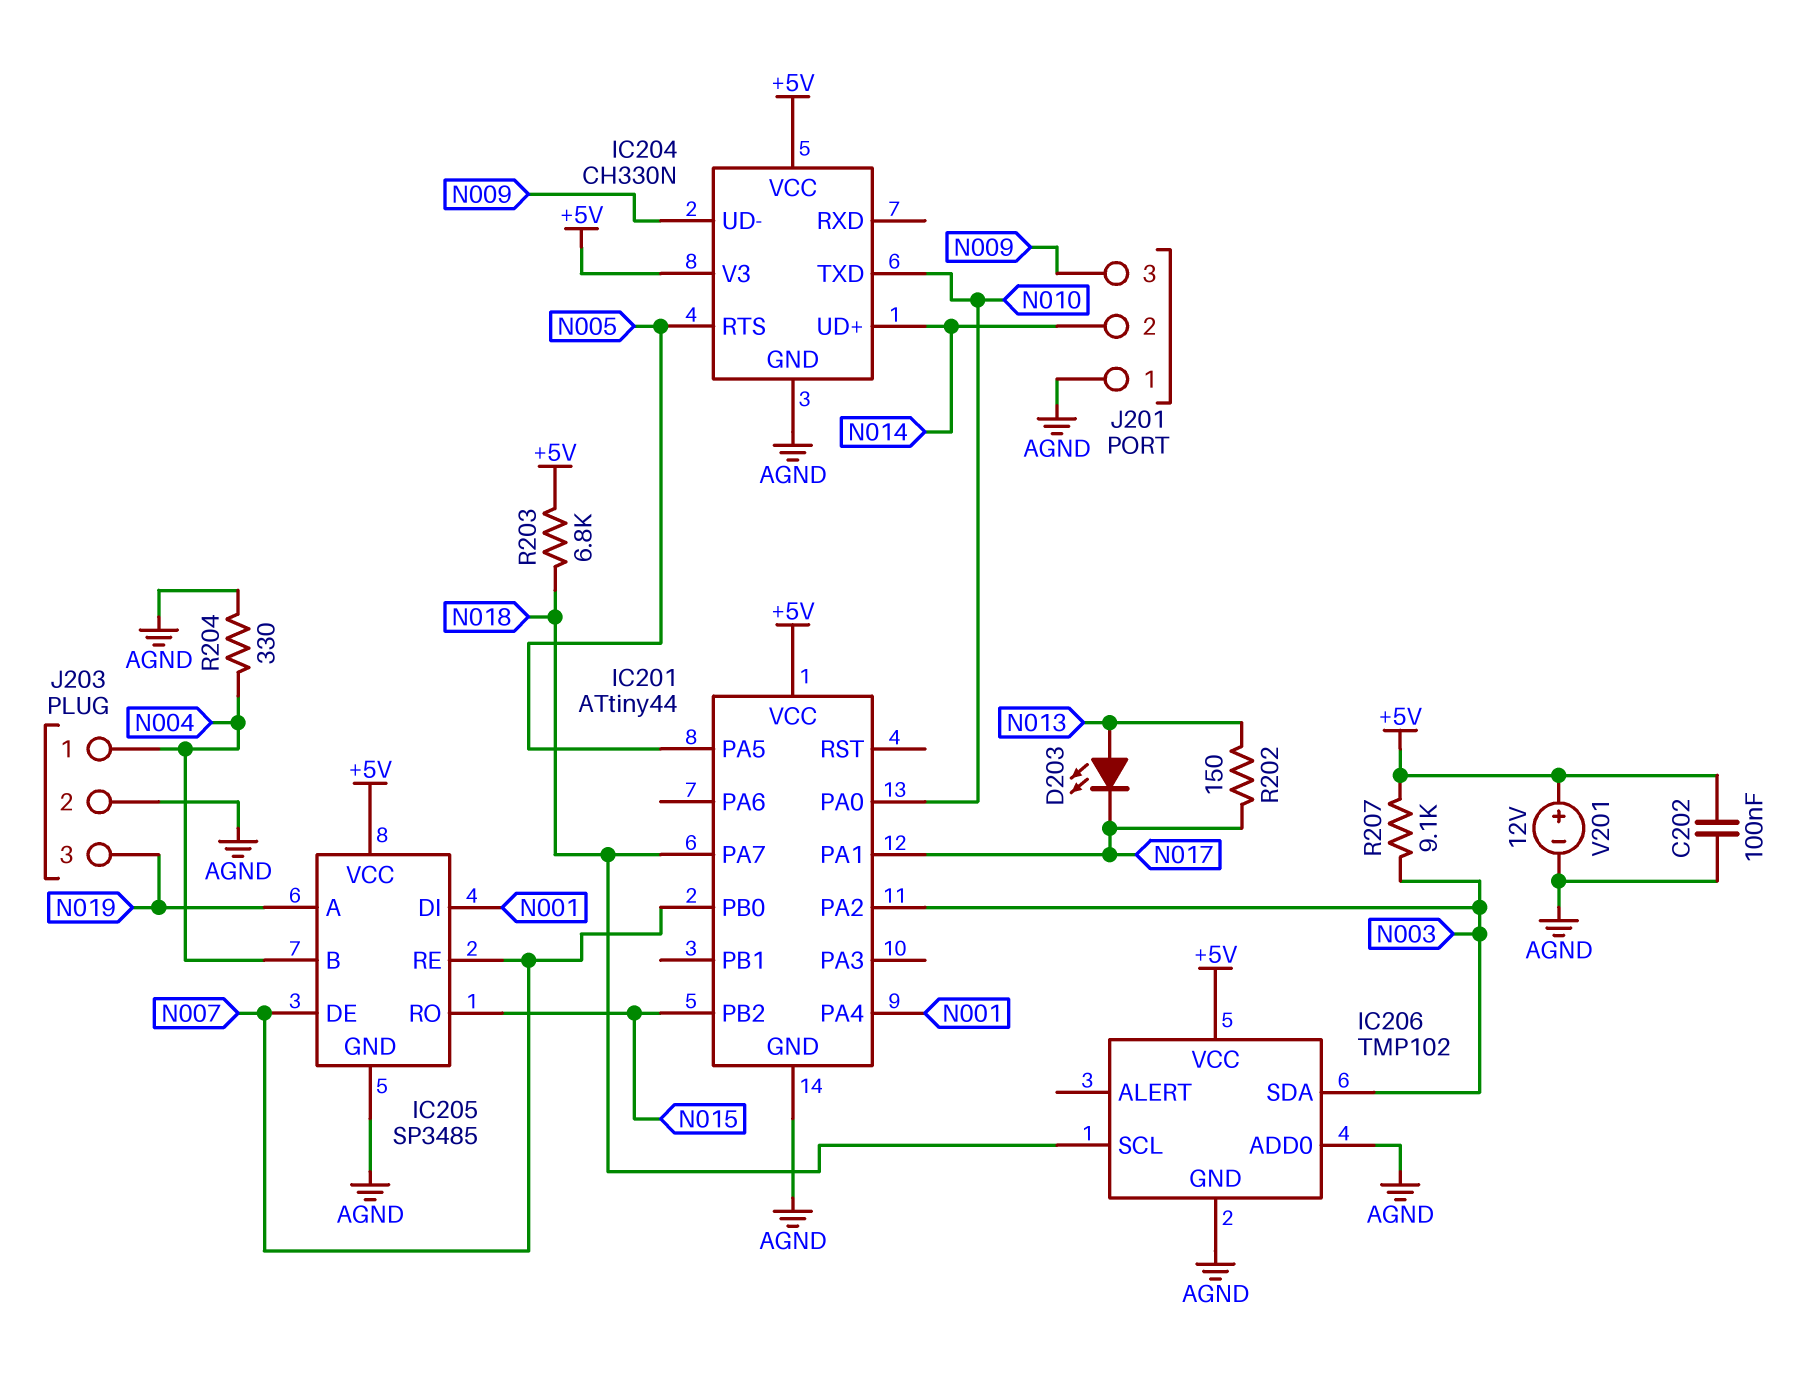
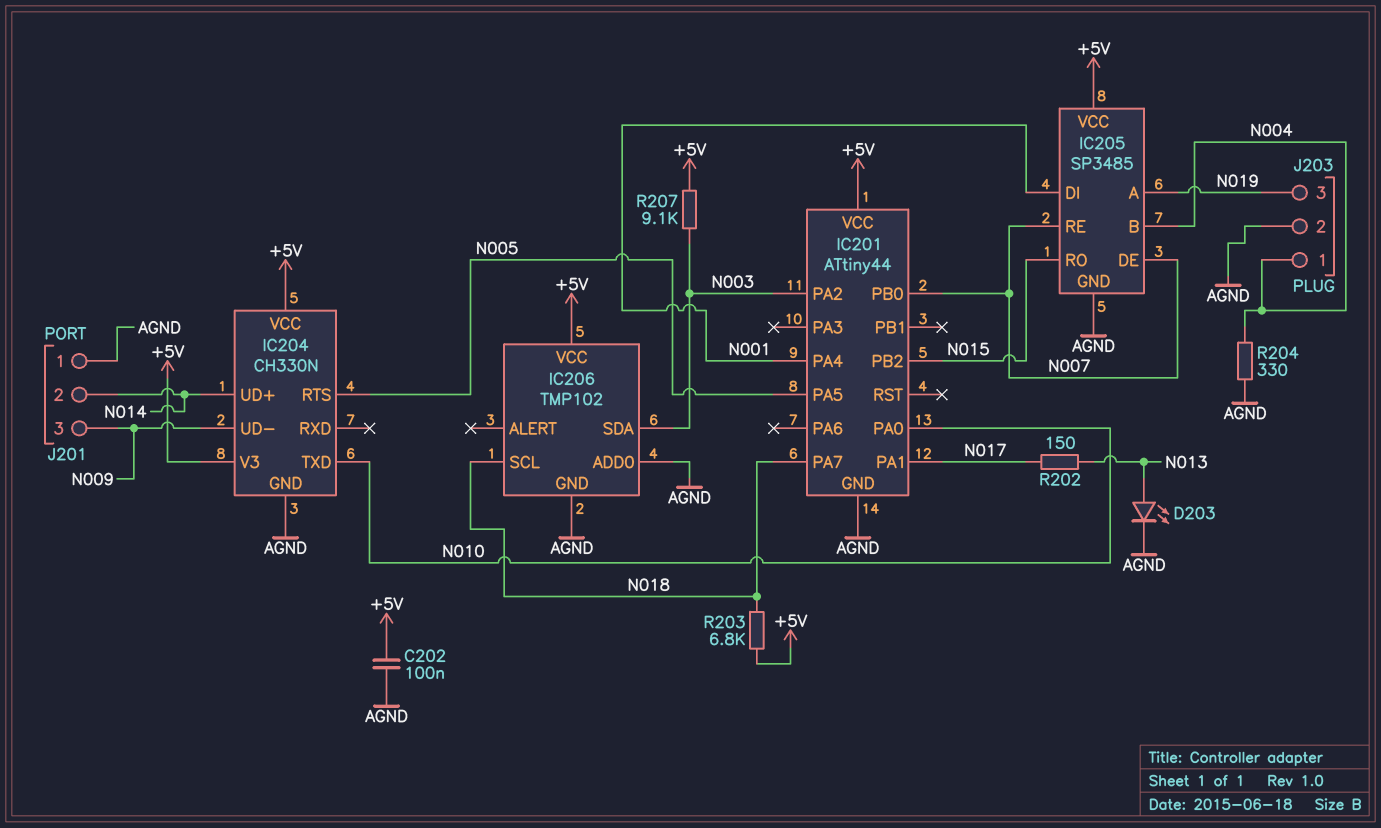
D203: LED (A N013, K N017) -> LED (A N013, K AGND)
V201: 12V (plus +5V, minus AGND) -> none

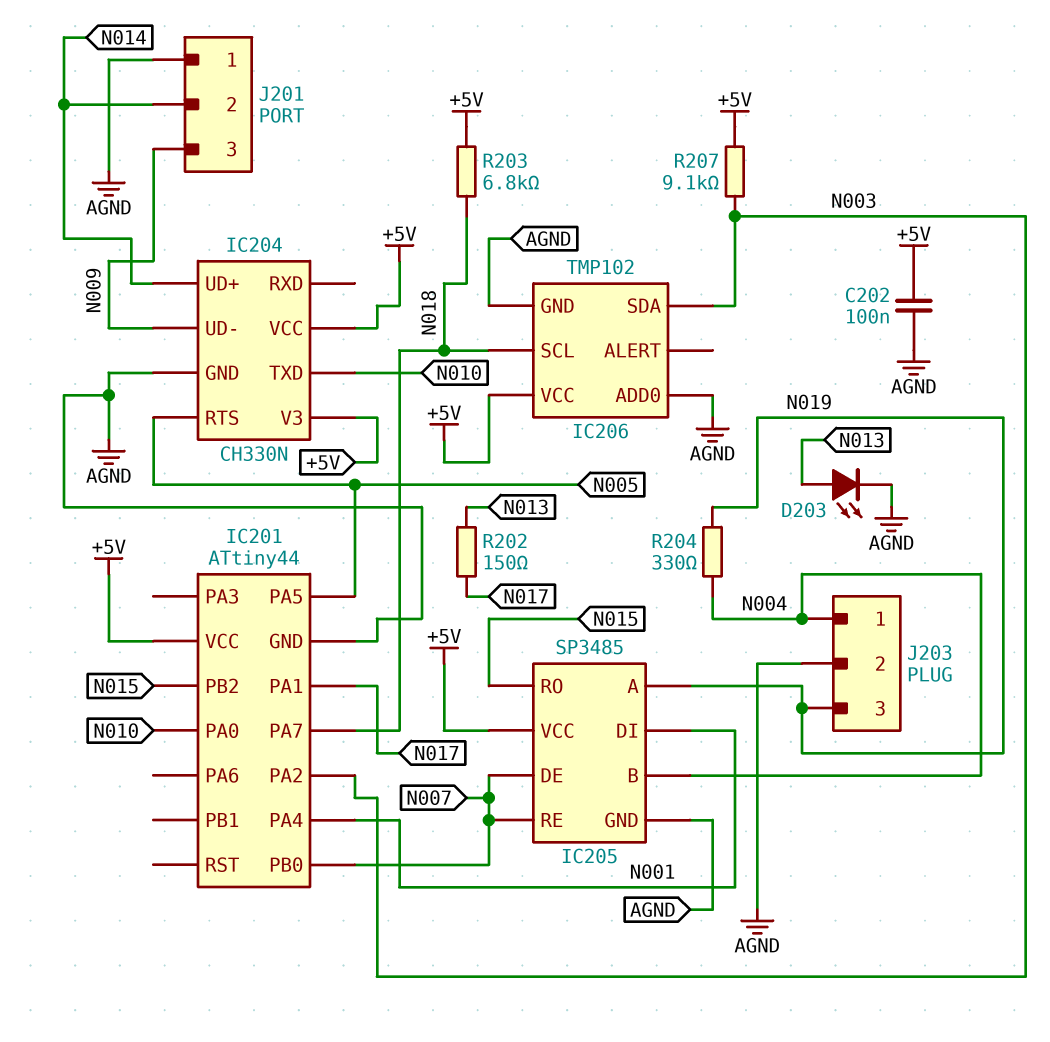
R204: 330 (AGND, N004) -> 330 (N004, N019)

